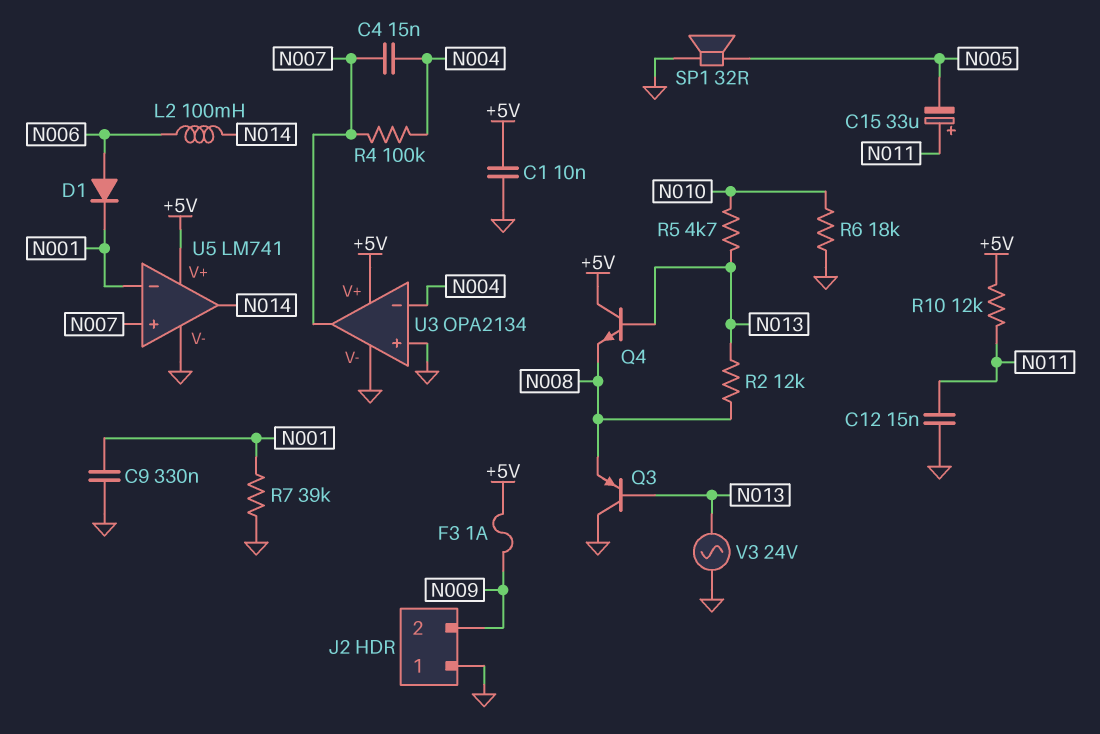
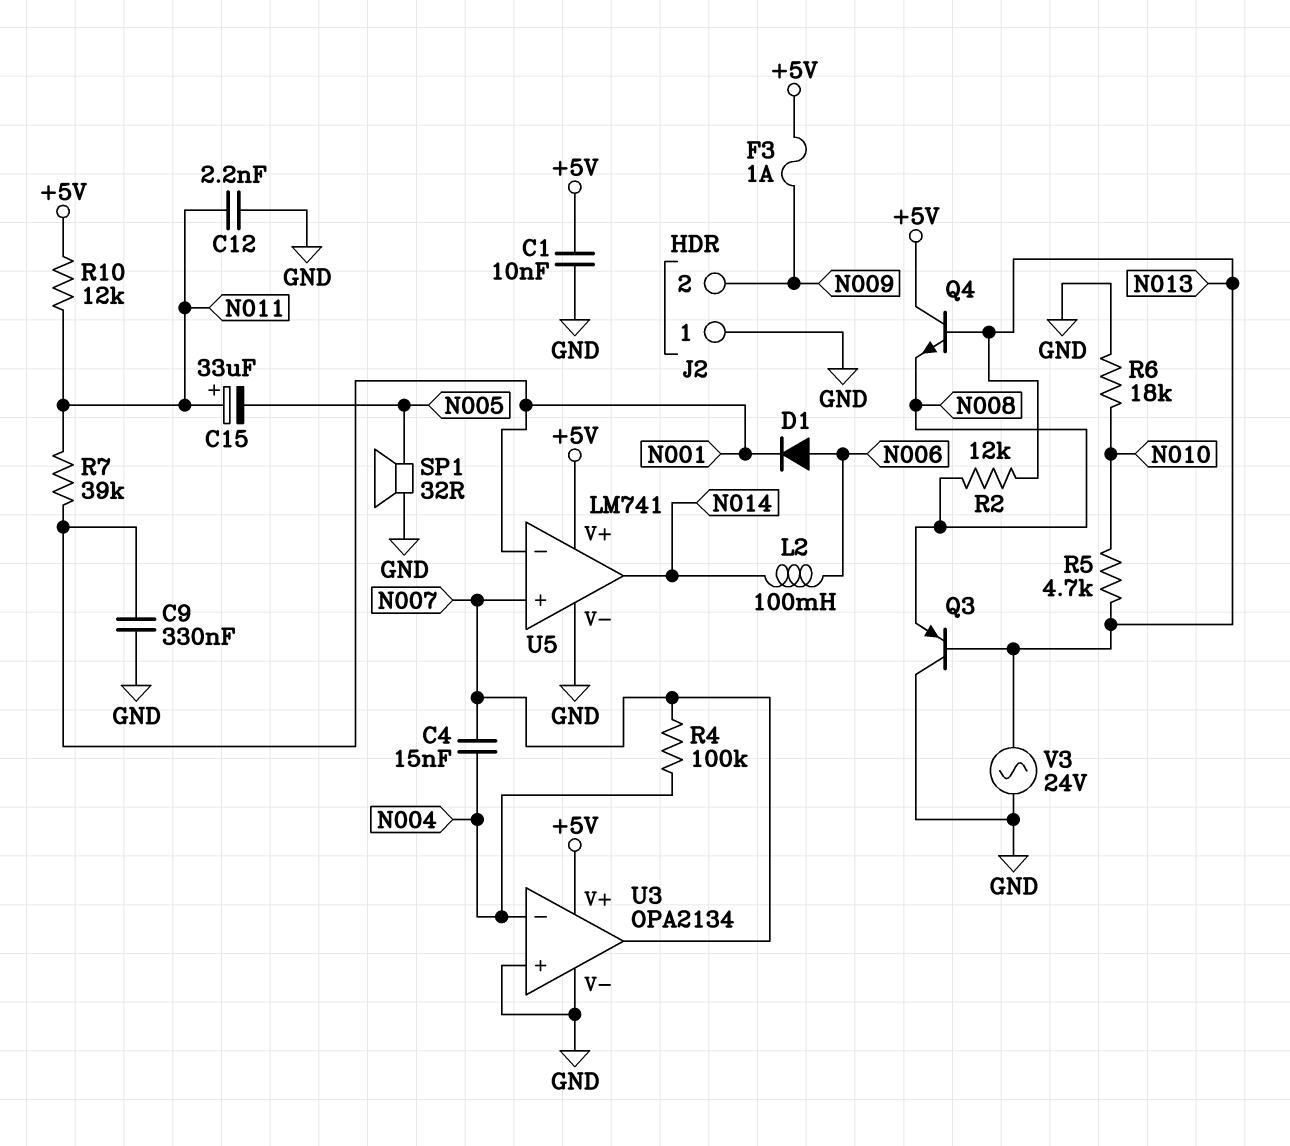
C12: 15nF (GND, N011) -> 2.2nF (GND, N011)
R7: 39k (GND, N001) -> 39k (N001, N011)

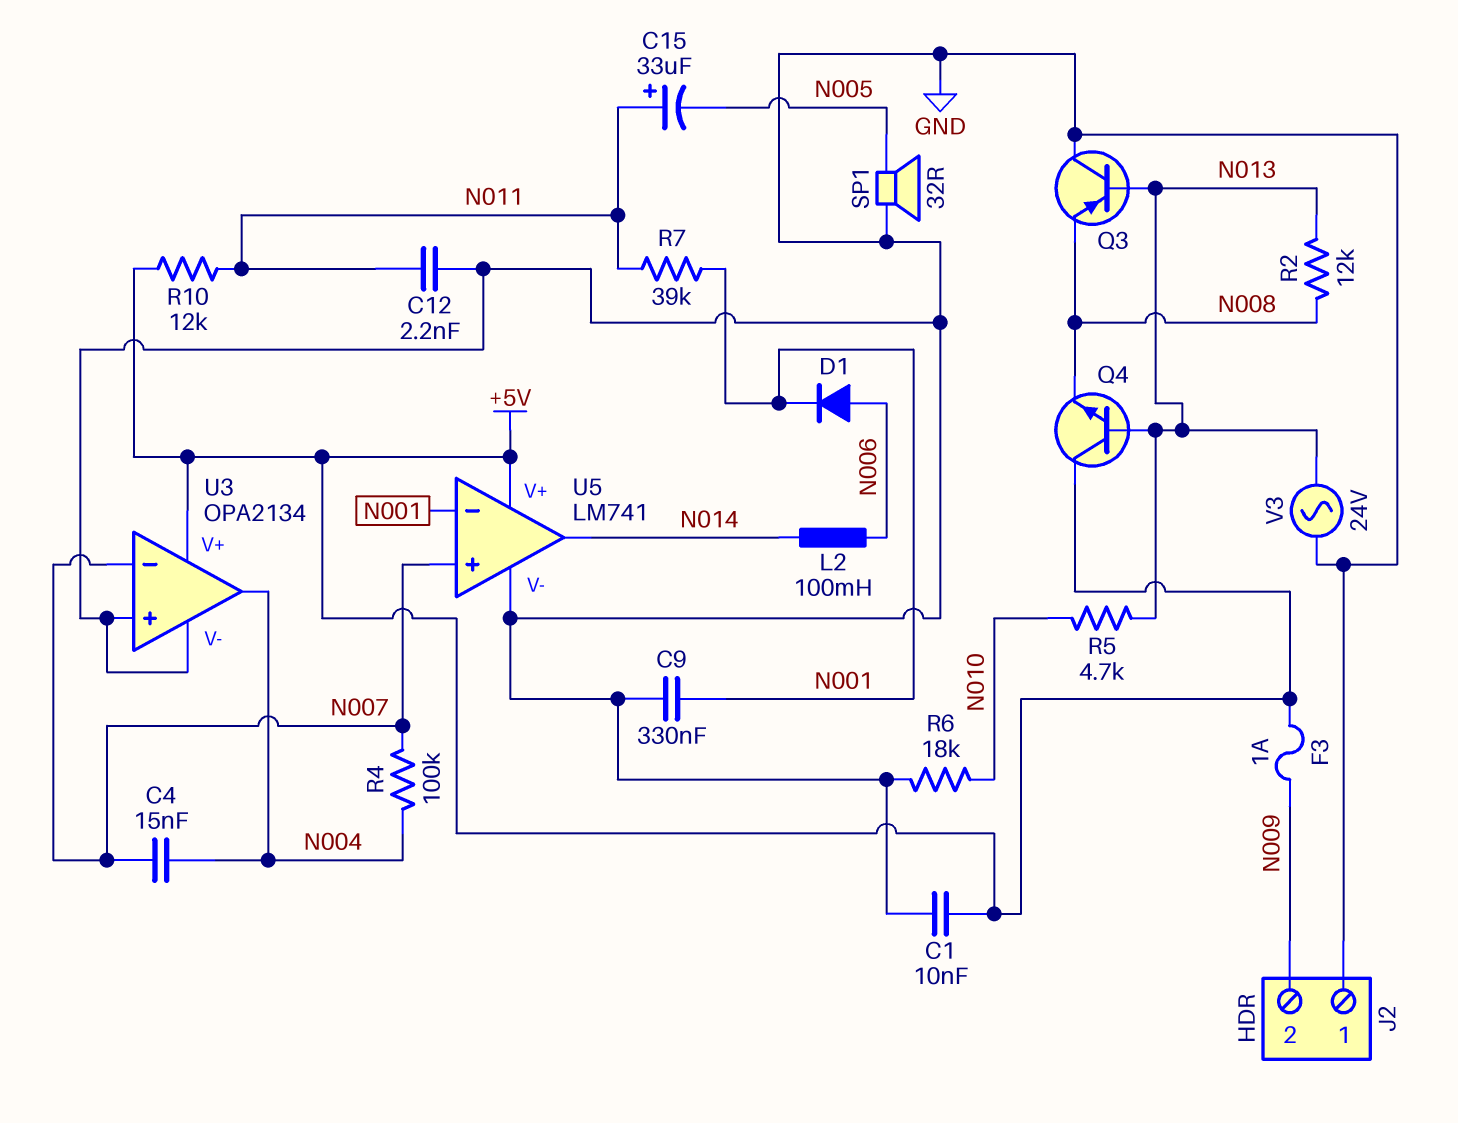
U3 pin in-: N004 -> N007
U3 pin out: N007 -> N004

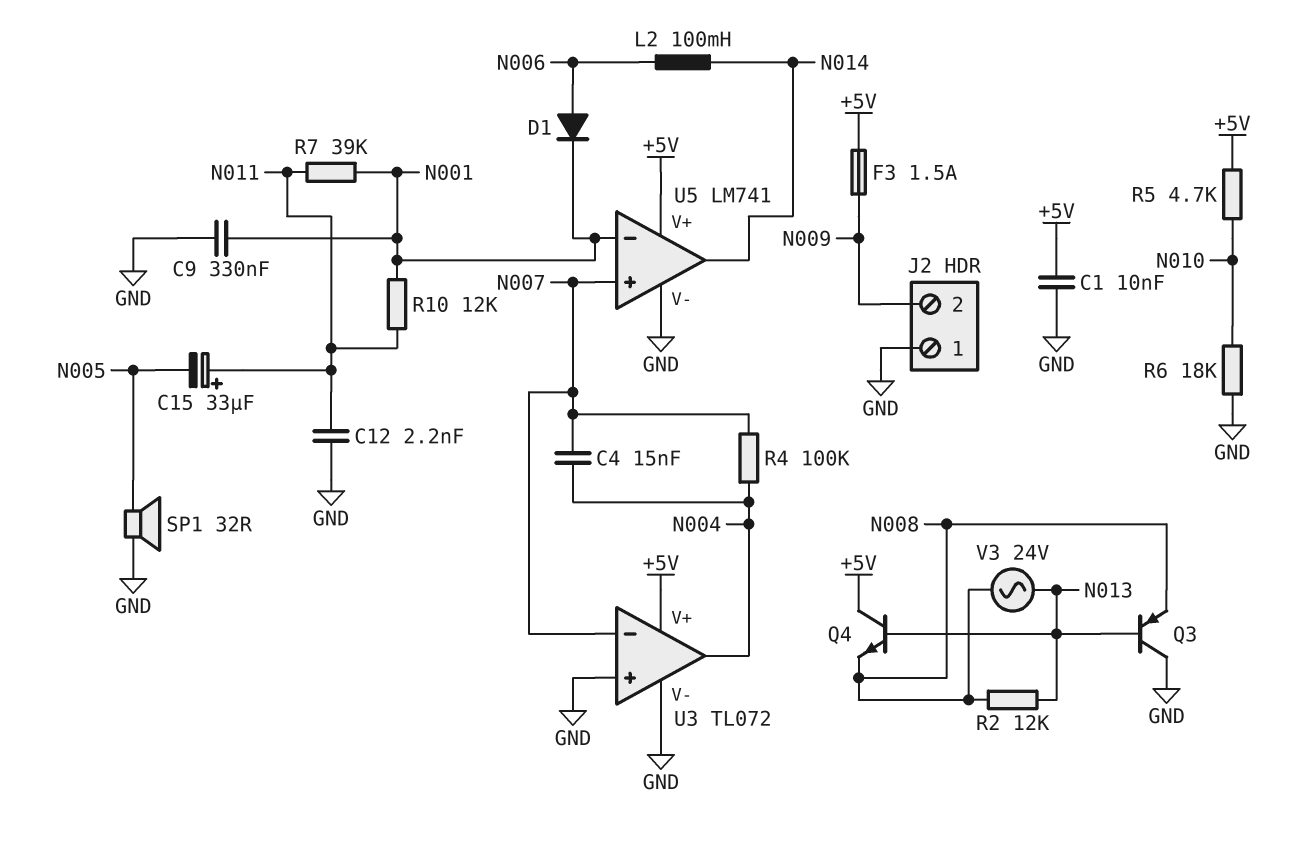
F3: 1A (+5V, N009) -> 1.5A (+5V, N009)
R5: 4.7k (N010, N013) -> 4.7k (+5V, N010)
R10: 12k (+5V, N011) -> 12k (N001, N011)
U3: OPA2134 -> TL072
V3: AC 24V (GND, N013) -> AC 24V (N008, N013)

